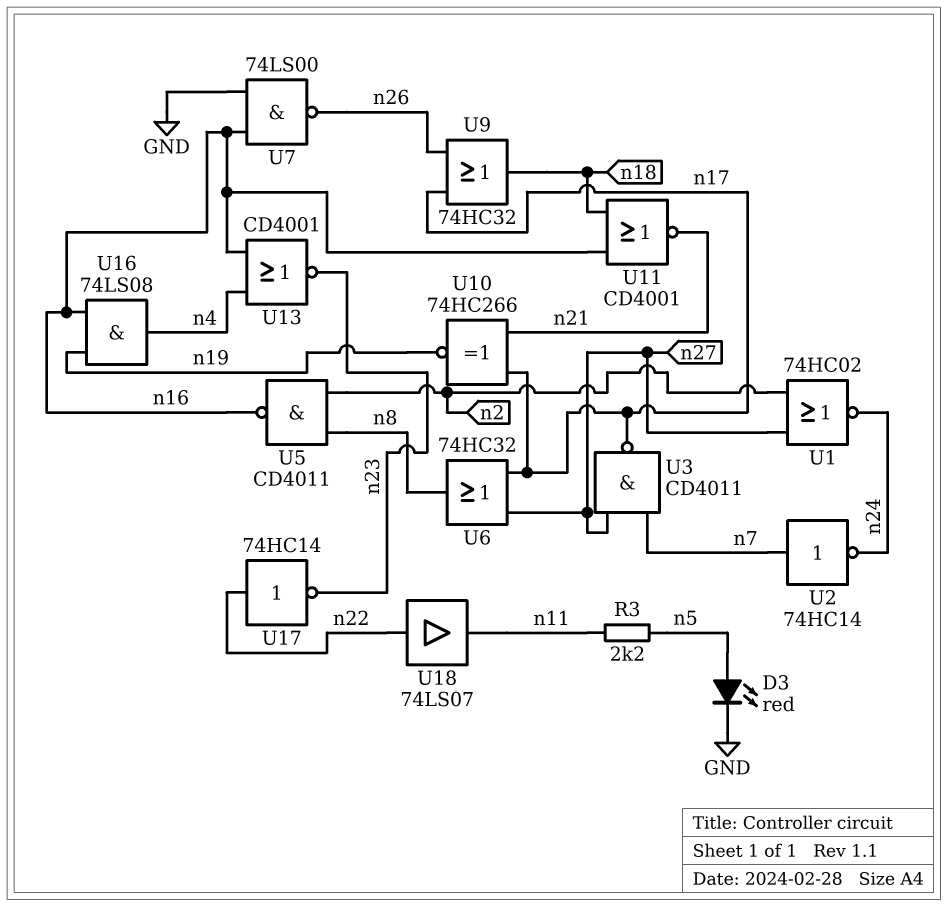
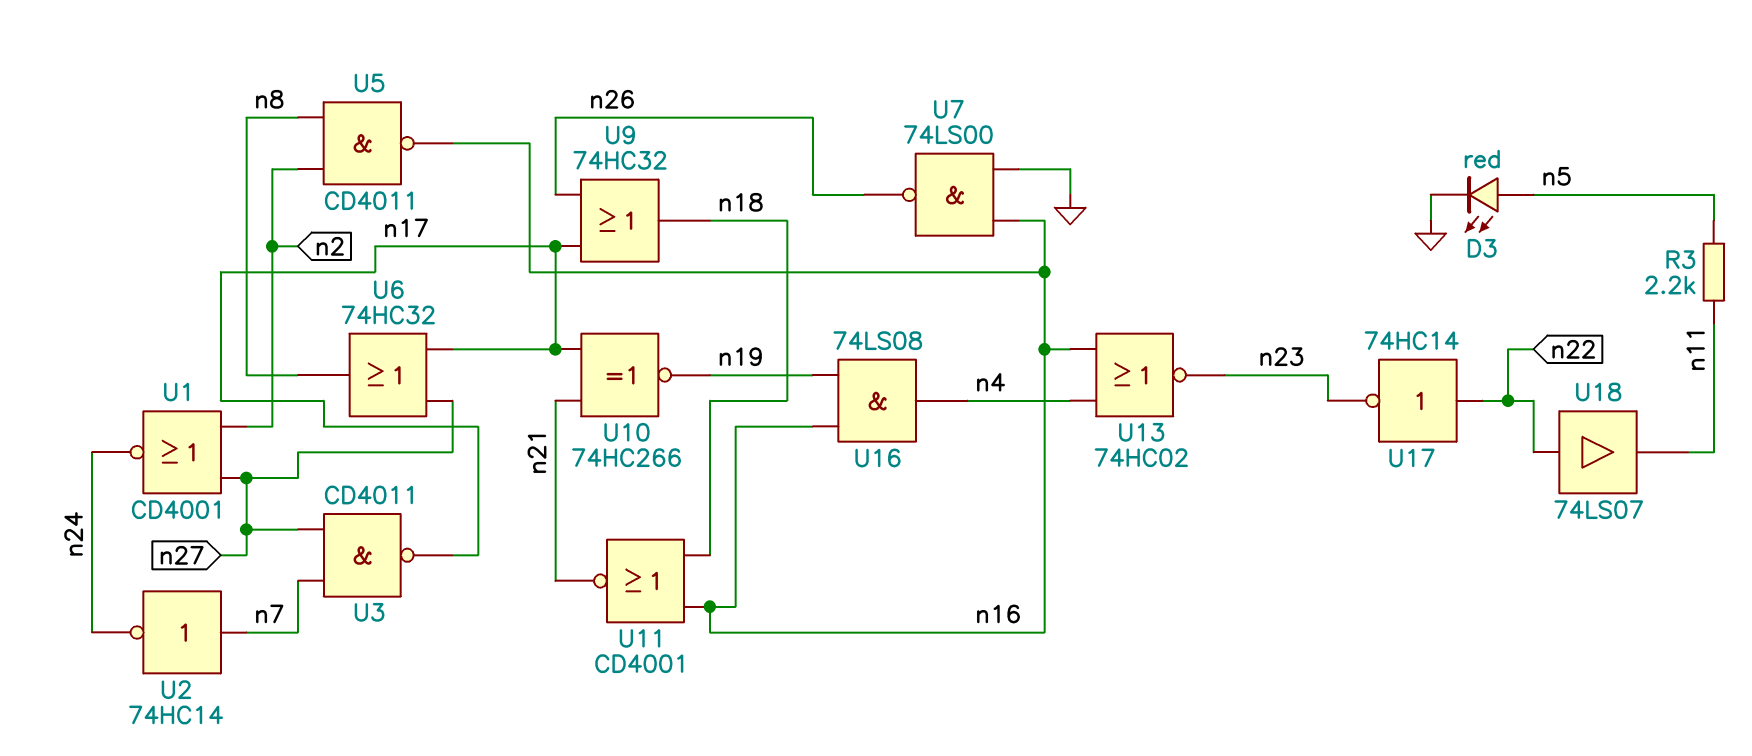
U1: NOR 74HC02 (in n2, in n27, out n24) -> NOR CD4001 (in n2, in n27, out n24)
U13: NOR CD4001 (in n4, in n16, out n23) -> NOR 74HC02 (in n4, in n16, out n23)

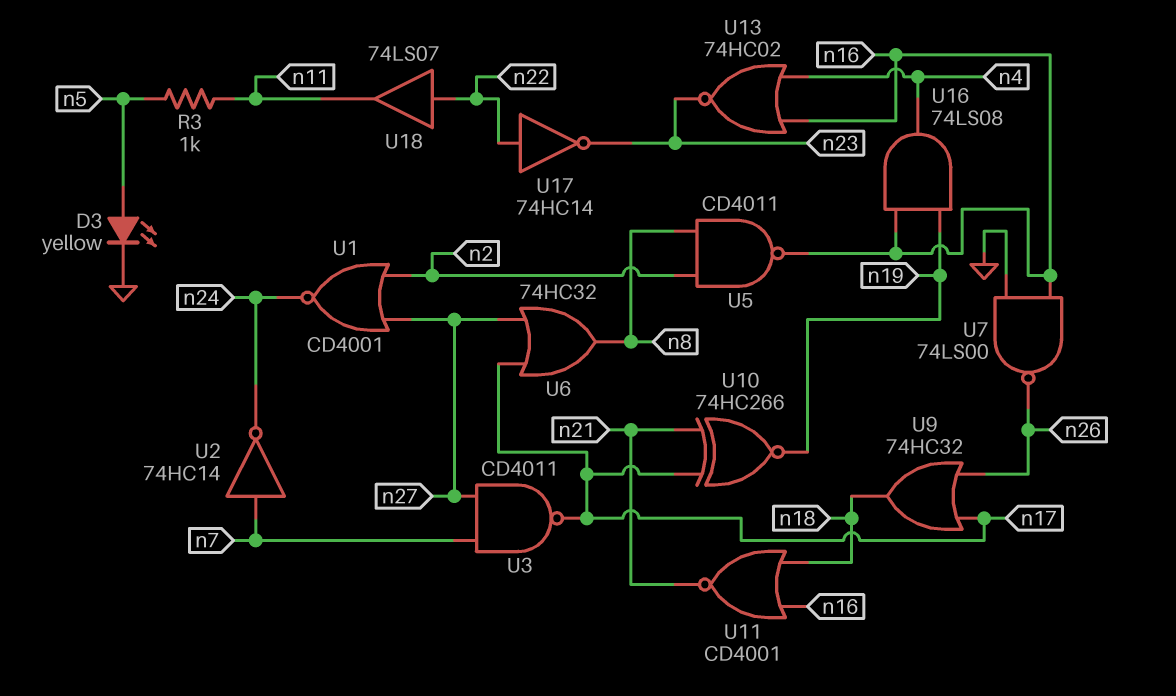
D3: LED red (A n5, K GND) -> LED yellow (A n5, K GND)
R3: 2.2k (n5, n11) -> 1k (n5, n11)

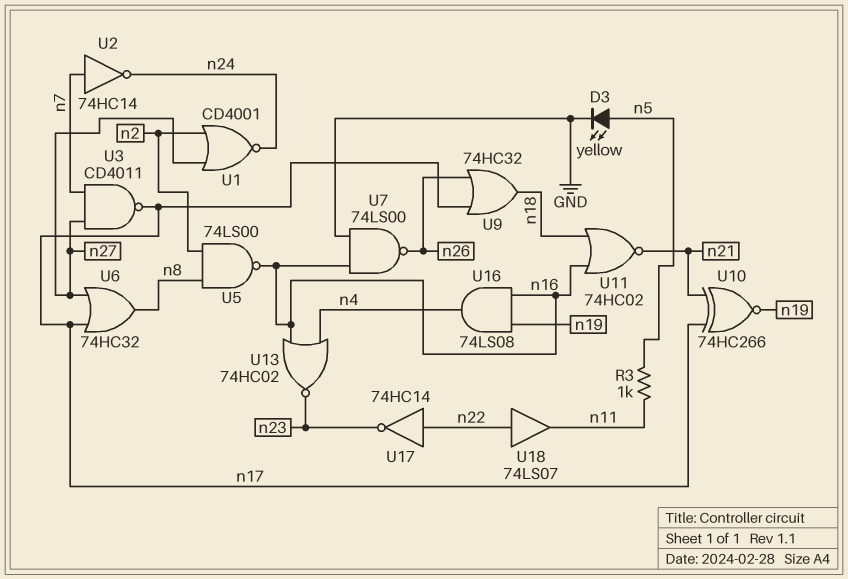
U5: NAND CD4011 (in n2, in n8, out n16) -> NAND 74LS00 (in n2, in n8, out n16)
U11: NOR CD4001 (in n16, in n18, out n21) -> NOR 74HC02 (in n16, in n18, out n21)

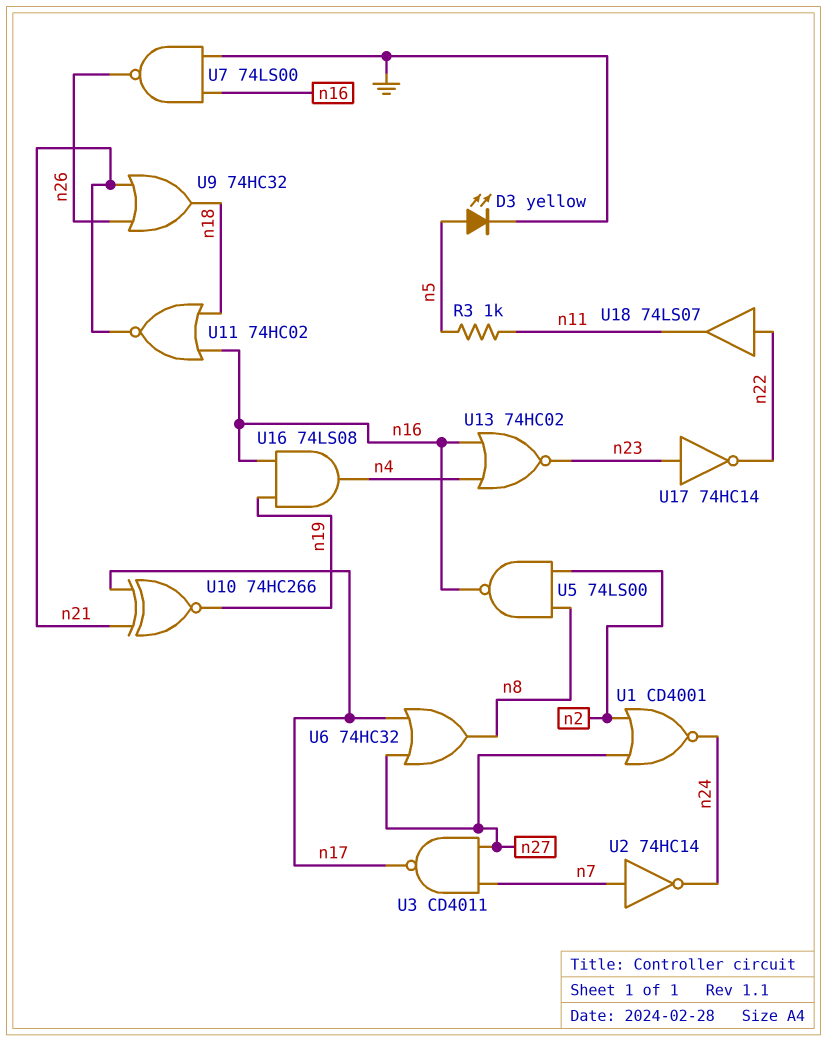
U9: OR 74HC32 (in n17, in n26, out n18) -> OR 74HC32 (in n21, in n26, out n18)
U17: NOT 74HC14 (in n22, out n23) -> NOT 74HC14 (in n23, out n22)

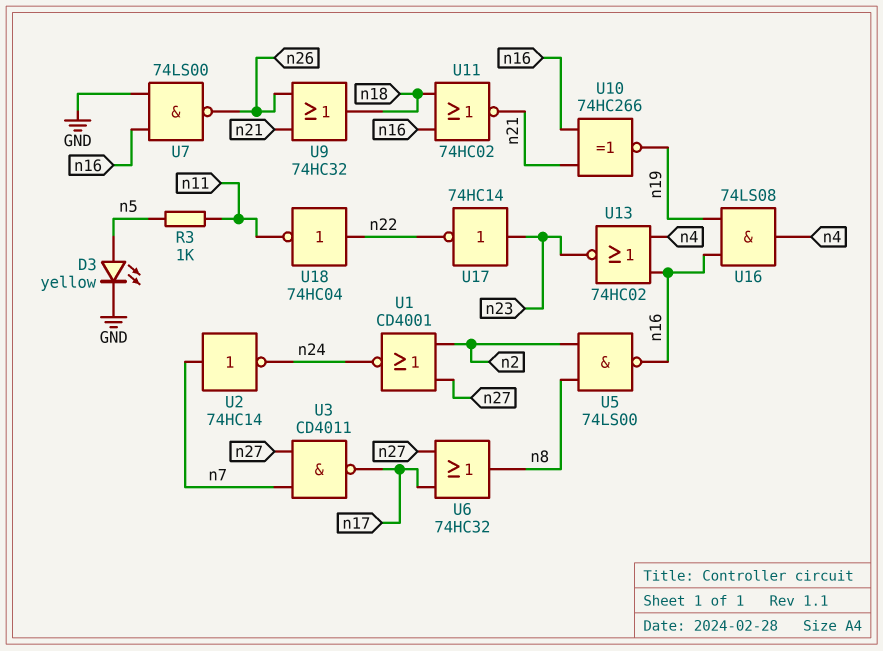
U10: XNOR 74HC266 (in n17, in n21, out n19) -> XNOR 74HC266 (in n16, in n21, out n19)
U18: buffer 74LS07 (in n22, out n11) -> NOT 74HC04 (in n22, out n11)

